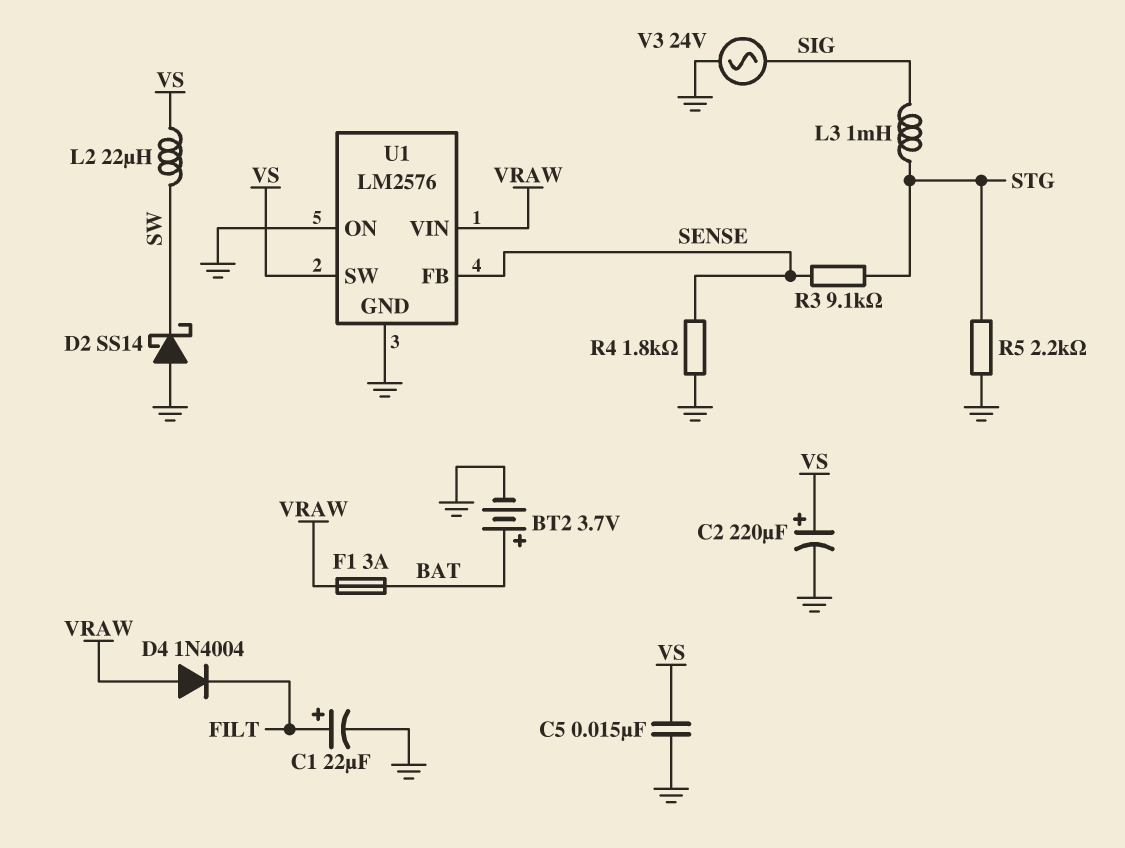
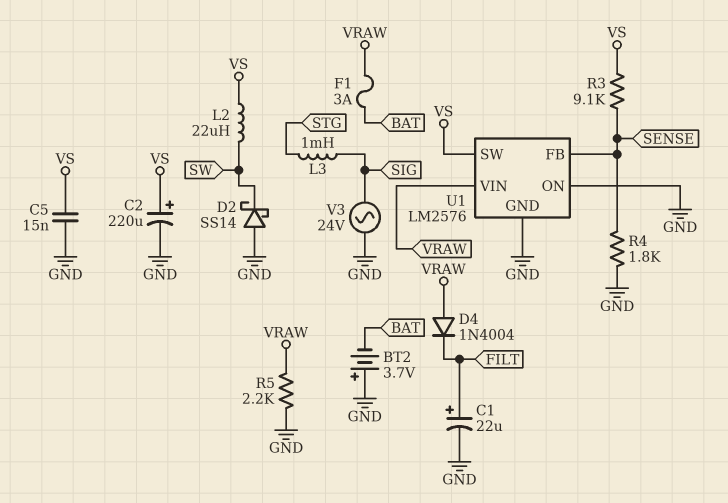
BT2: 3.7V (plus BAT, minus GND) -> 3.7V (plus GND, minus BAT)
R3: 9.1k (SENSE, STG) -> 9.1k (SENSE, VS)
R5: 2.2k (GND, STG) -> 2.2k (GND, VRAW)

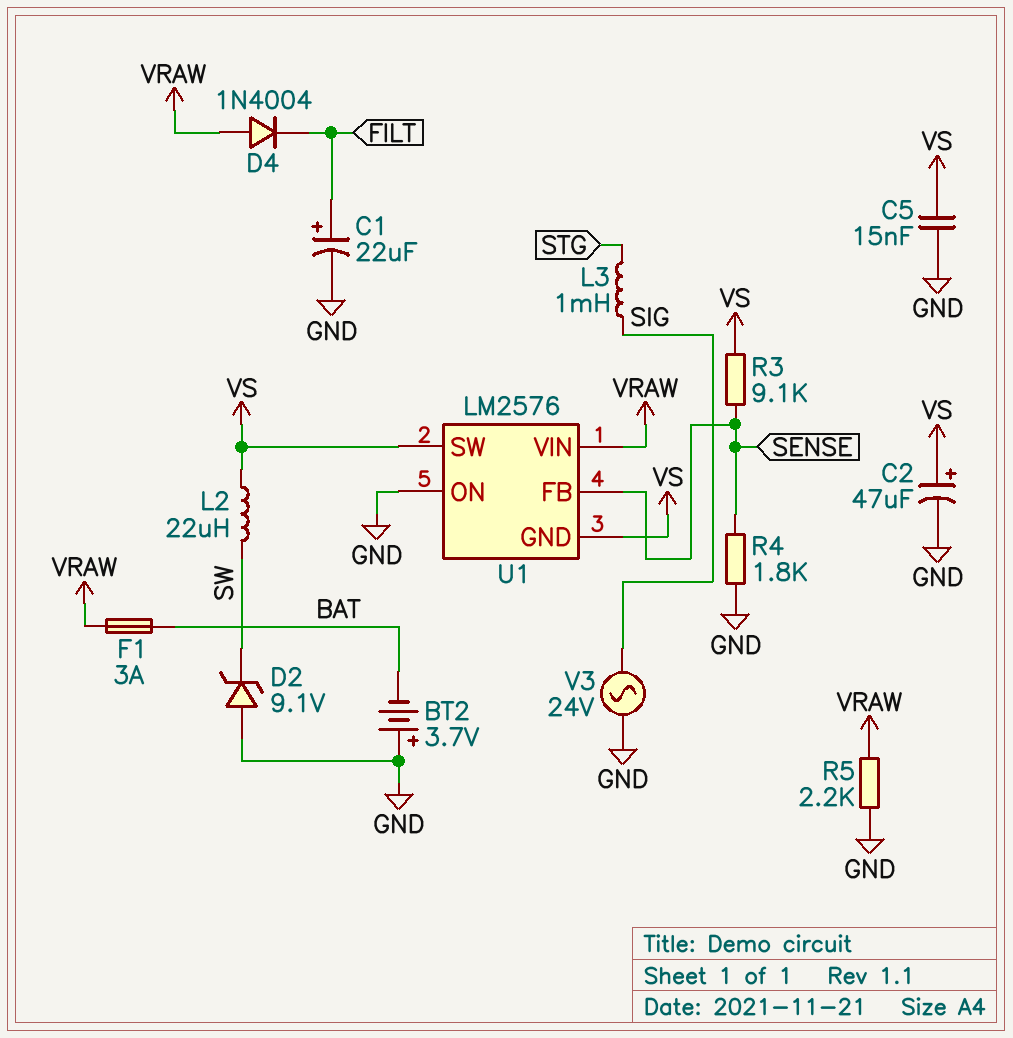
C2: 220uF (plus VS, minus GND) -> 47uF (plus VS, minus GND)
D2: schottky SS14 (A GND, K SW) -> zener 9.1V (A GND, K SW)
U1 pin GND: GND -> VS

